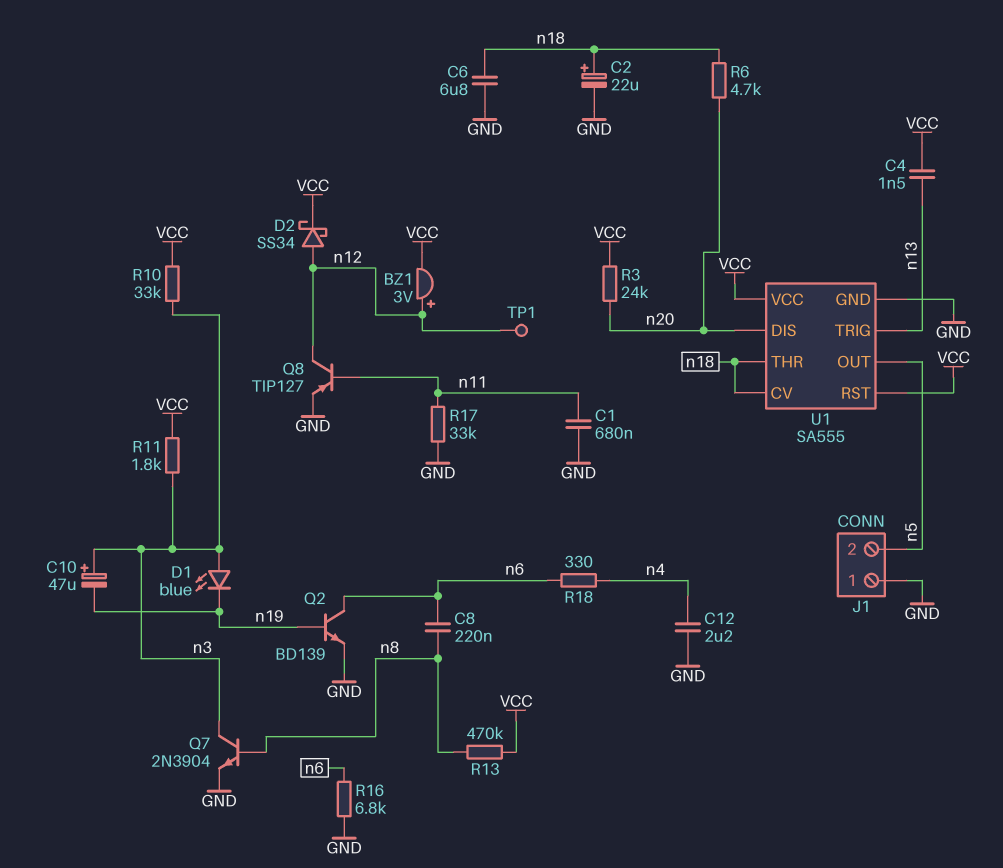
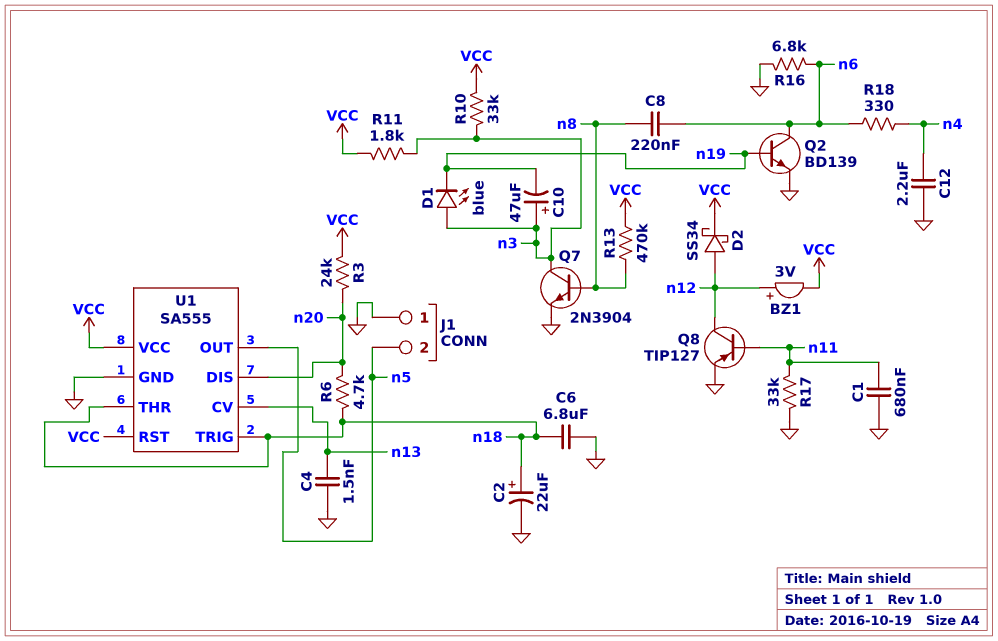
C4: 1.5nF (VCC, n13) -> 1.5nF (GND, n13)
TP1: test point (n12) -> none
U1 pin CV: n18 -> n13
U1 pin TRIG: n13 -> n18

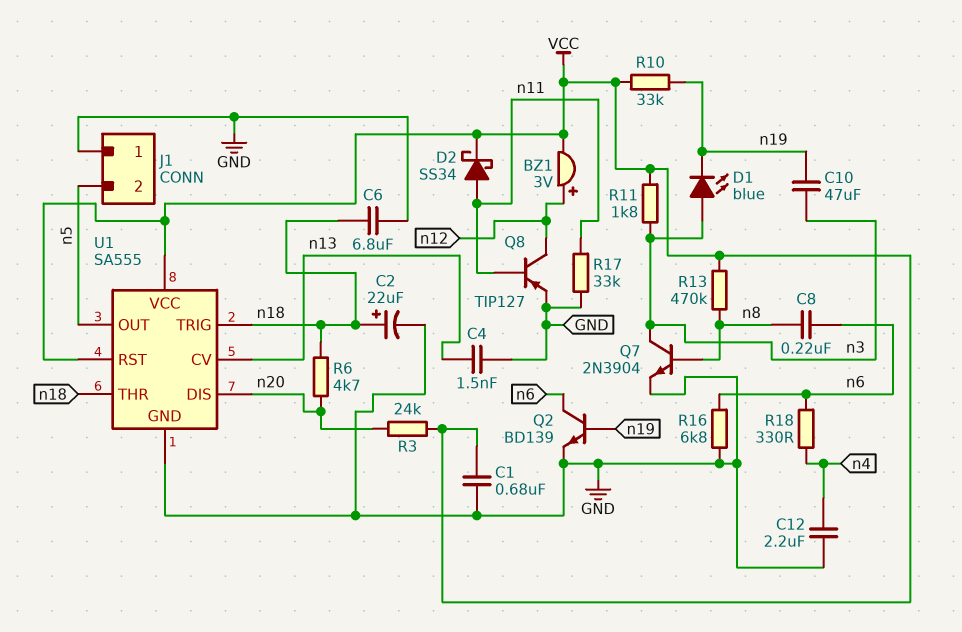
C1: 680nF (GND, n11) -> 680nF (GND, VCC)
C10: 47uF (plus n3, minus n19) -> 47uF (n3, n19)
D2: schottky SS34 (A n12, K VCC) -> schottky SS34 (A n11, K VCC)
R10: 33k (VCC, n3) -> 33k (VCC, n19)

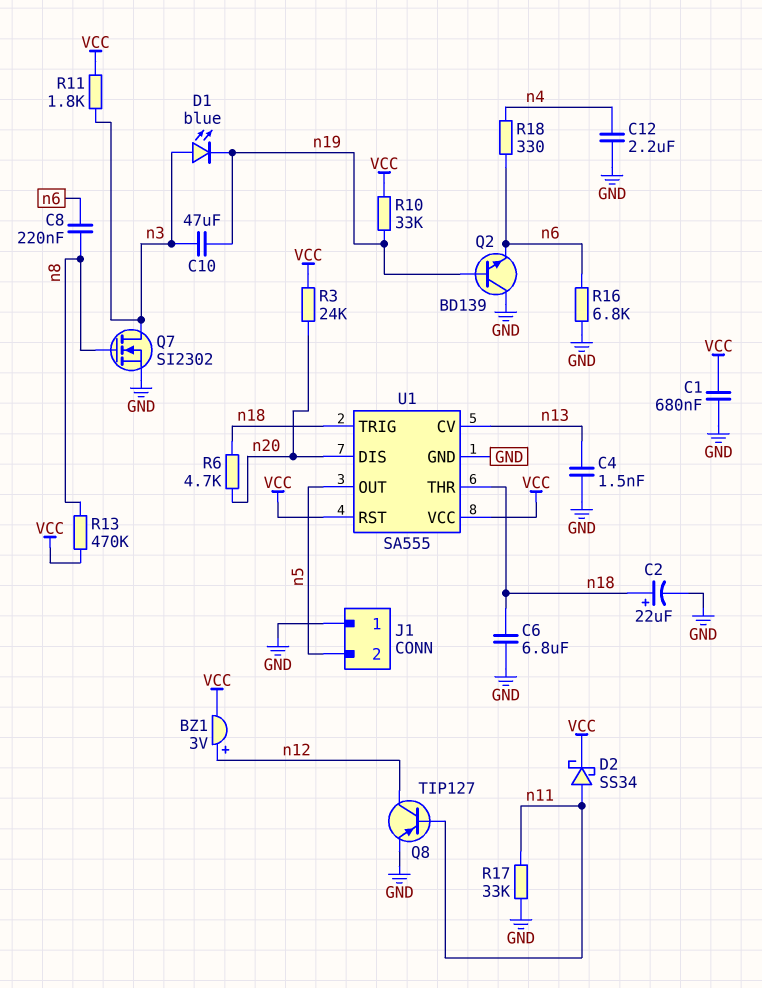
Q2: NPN BD139 (B n19, C n6, E GND) -> NPN BD139 (B n19, C GND, E n6)
Q7: NPN 2N3904 (B n8, C n3, E GND) -> NMOS SI2302 (G n8, D n3, S GND)

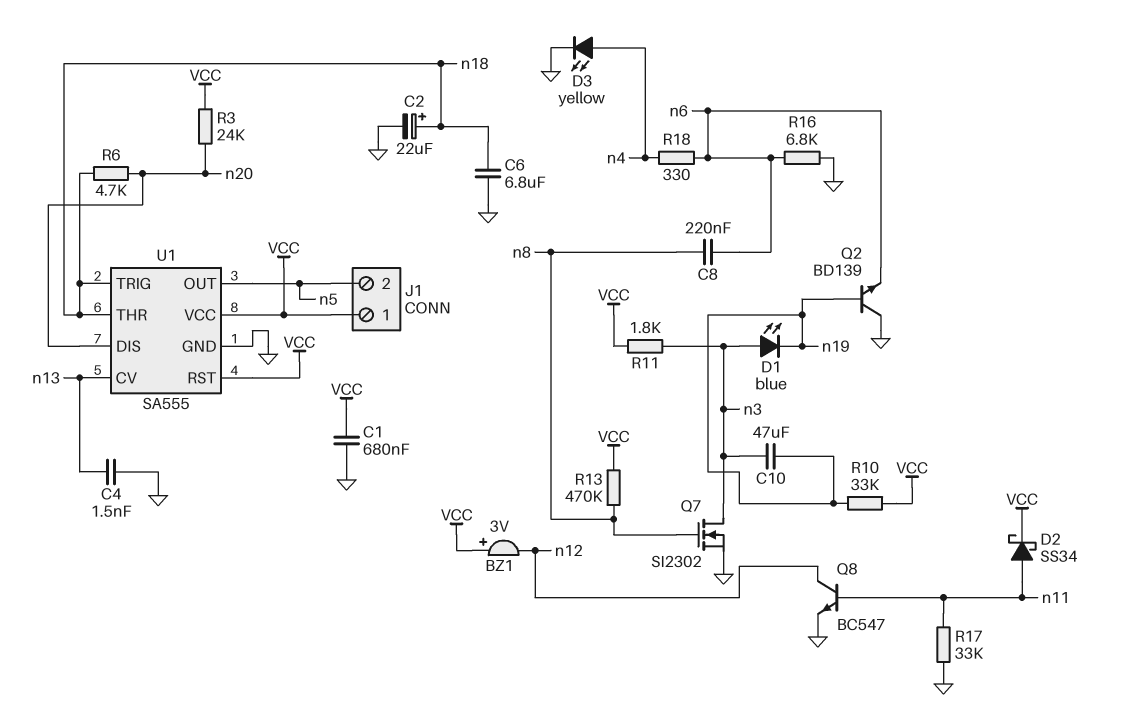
BZ1: buzzer 3V (plus n12, minus VCC) -> buzzer 3V (plus VCC, minus n12)
C12: 2.2uF (GND, n4) -> none
D3: none -> LED yellow (A n4, K GND)
J1 pin 1: GND -> VCC
Q8: PNP TIP127 (B n11, C n12, E GND) -> NPN BC547 (B n11, C n12, E GND)

